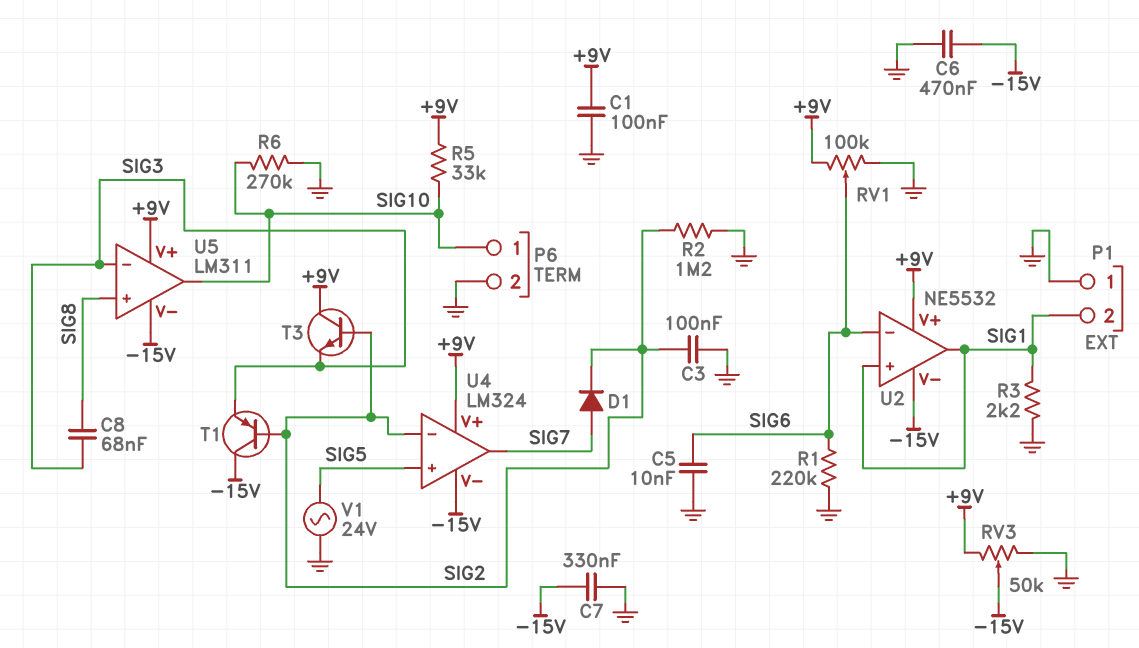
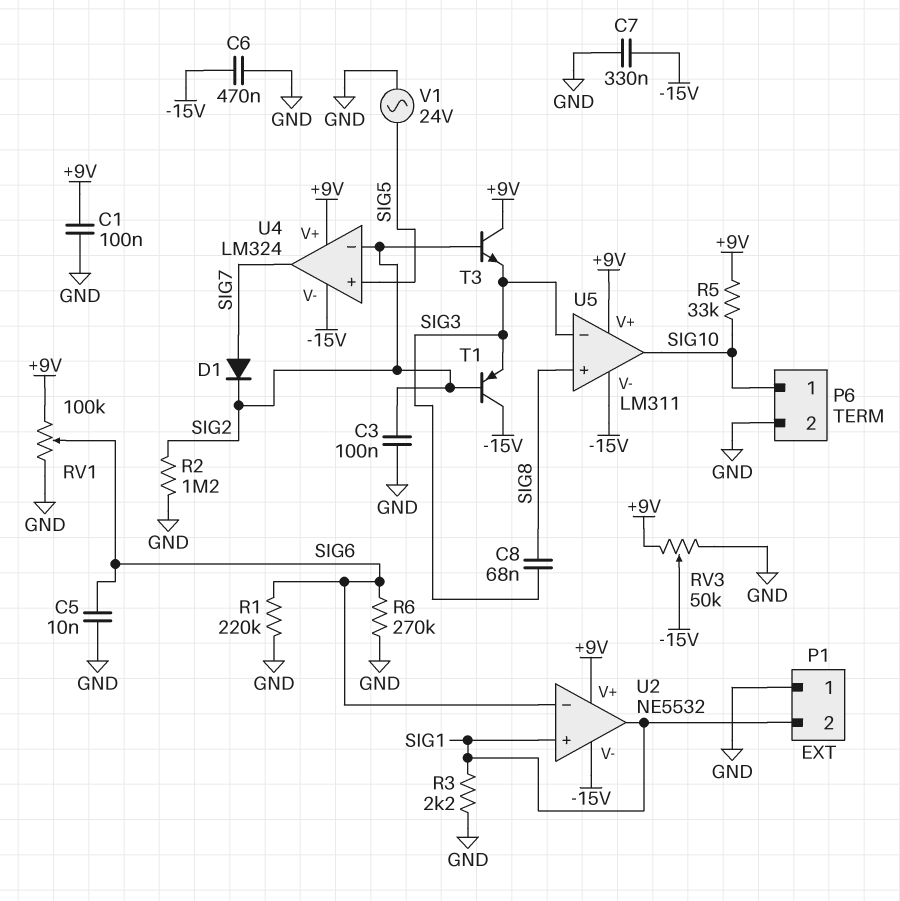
R6: 270k (GND, SIG10) -> 270k (GND, SIG6)

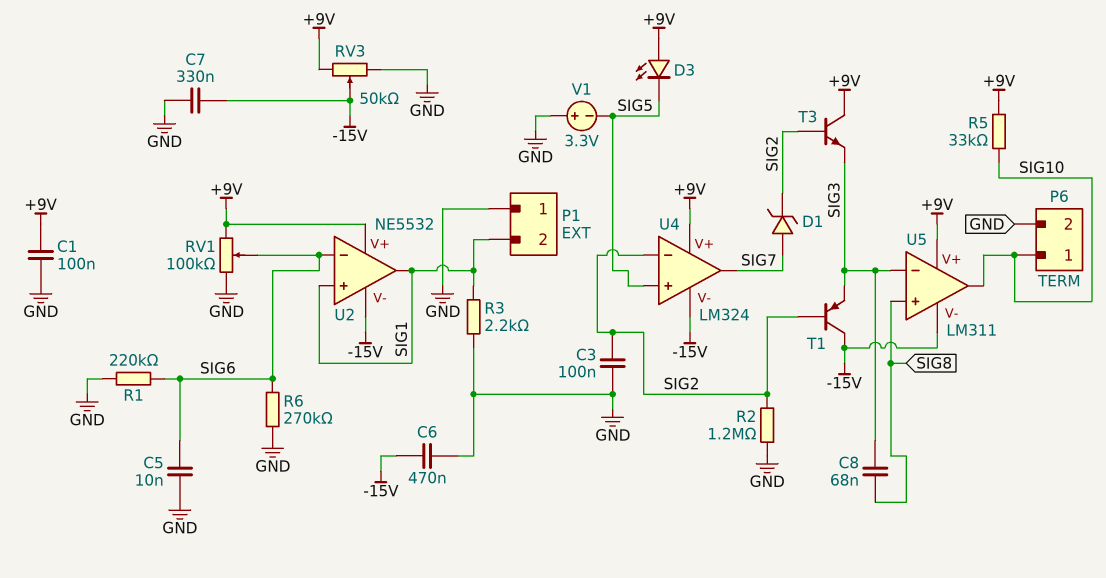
D1: diode (A SIG7, K SIG2) -> zener (A SIG7, K SIG2)
D3: none -> LED (A +9V, K SIG5)
V1: AC 24V (GND, SIG5) -> 3.3V (plus GND, minus SIG5)

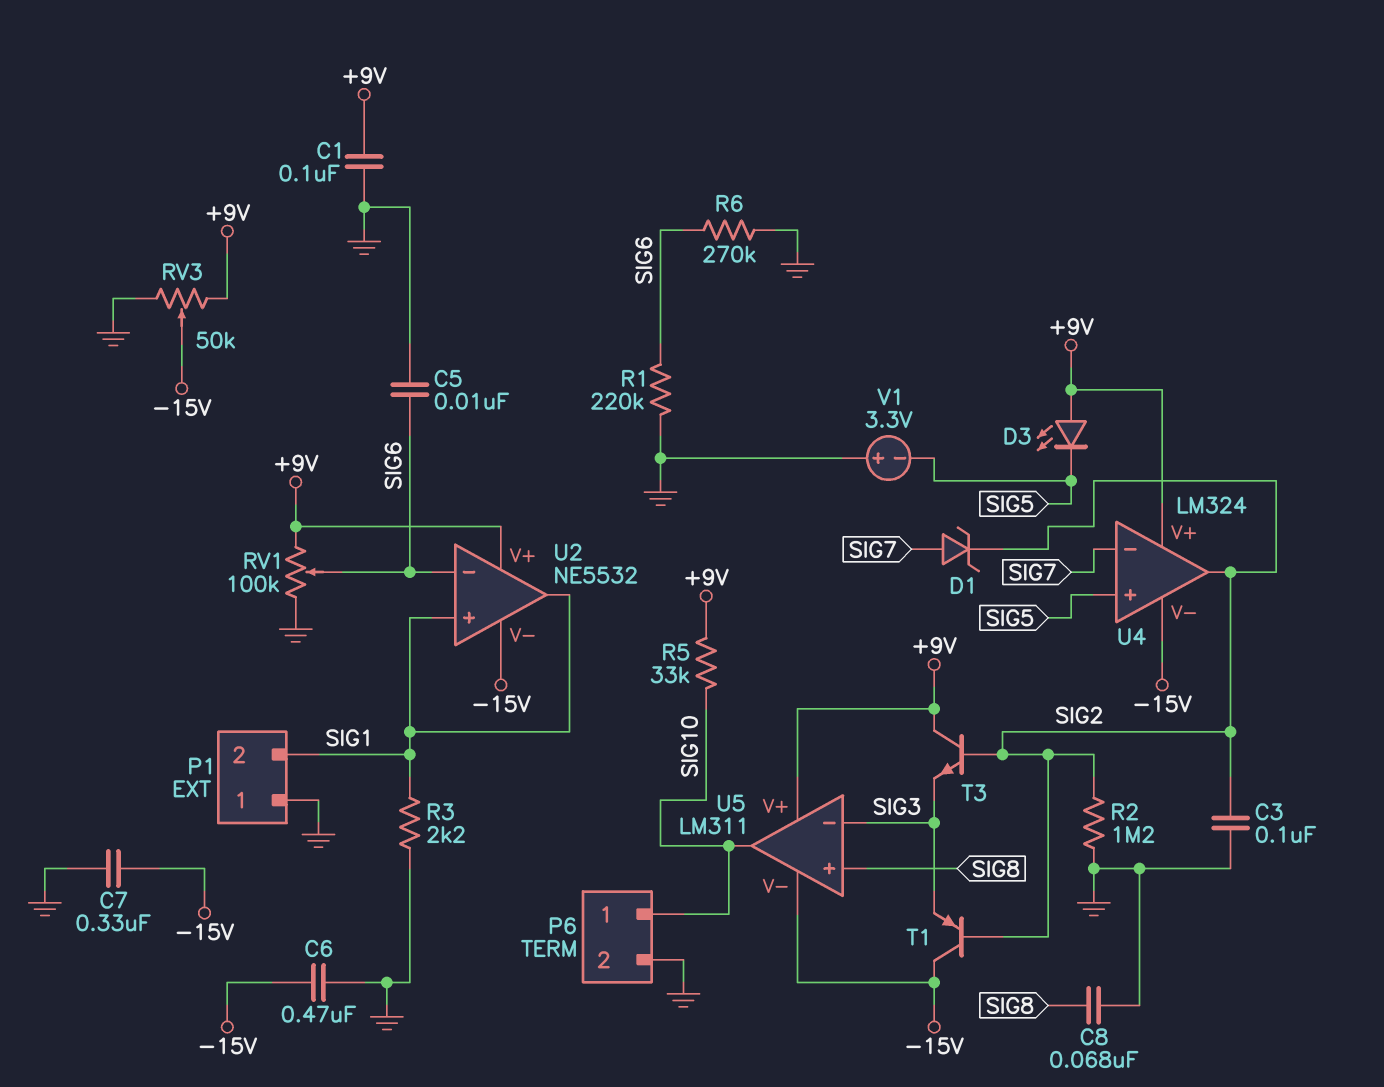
C8: 68nF (SIG3, SIG8) -> 68nF (GND, SIG8)
U4 pin in-: SIG2 -> SIG7
U4 pin out: SIG7 -> SIG2

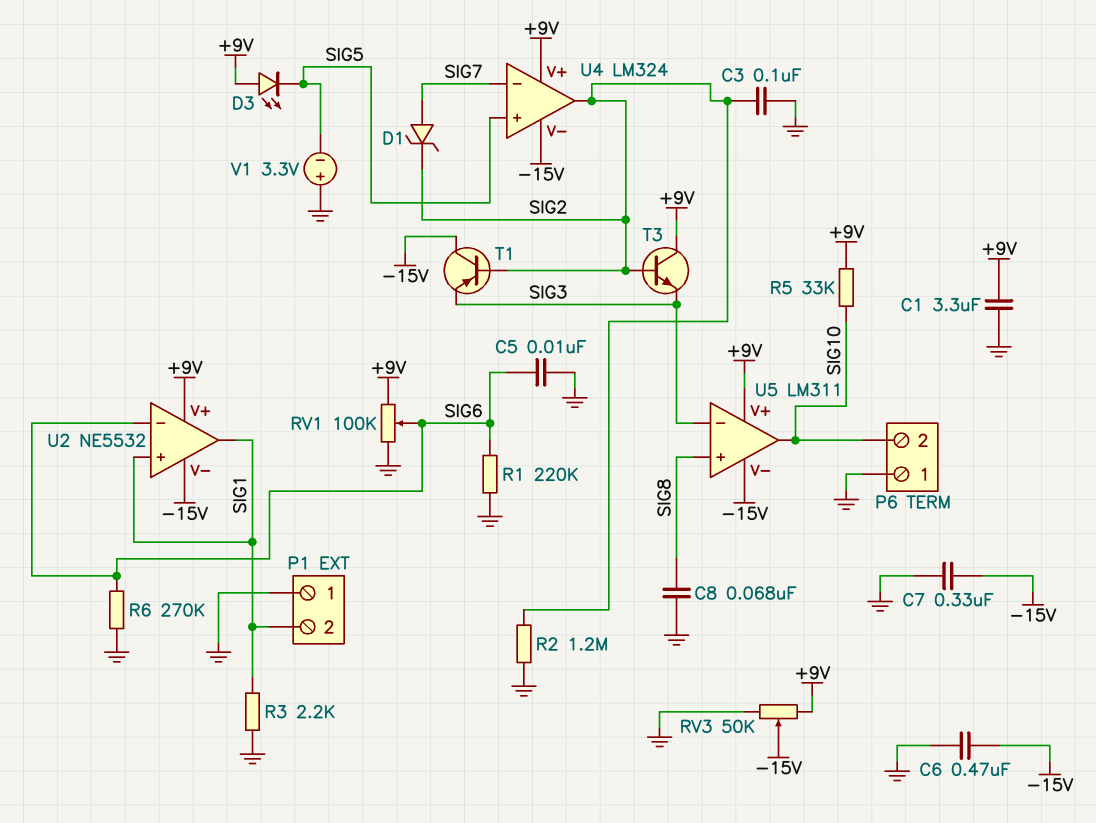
C1: 100nF (+9V, GND) -> 3.3uF (+9V, GND)
P6 pin 1: SIG10 -> GND
P6 pin 2: GND -> SIG10

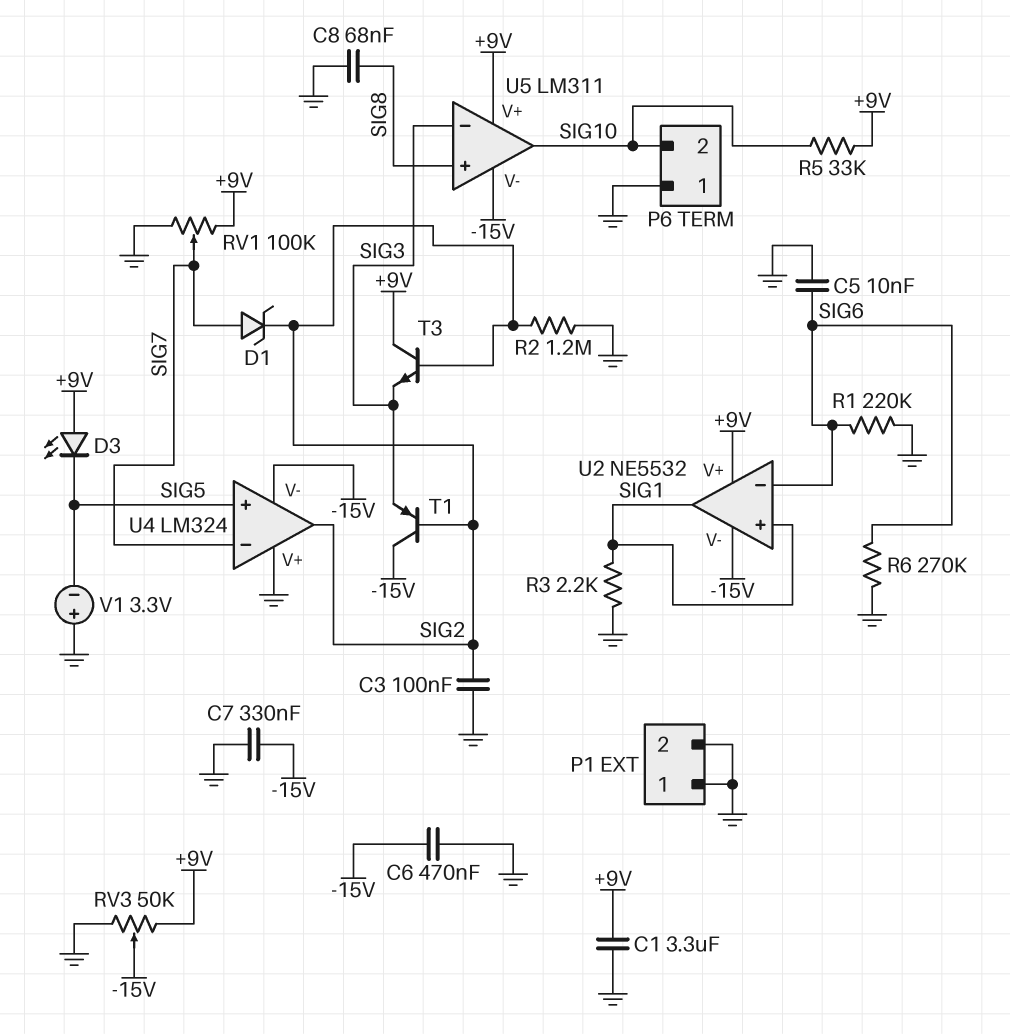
P1 pin 2: SIG1 -> GND
RV1: 100k (+9V, GND, wiper SIG6) -> 100k (+9V, GND, wiper SIG7)
U4 pin V+: +9V -> GND

